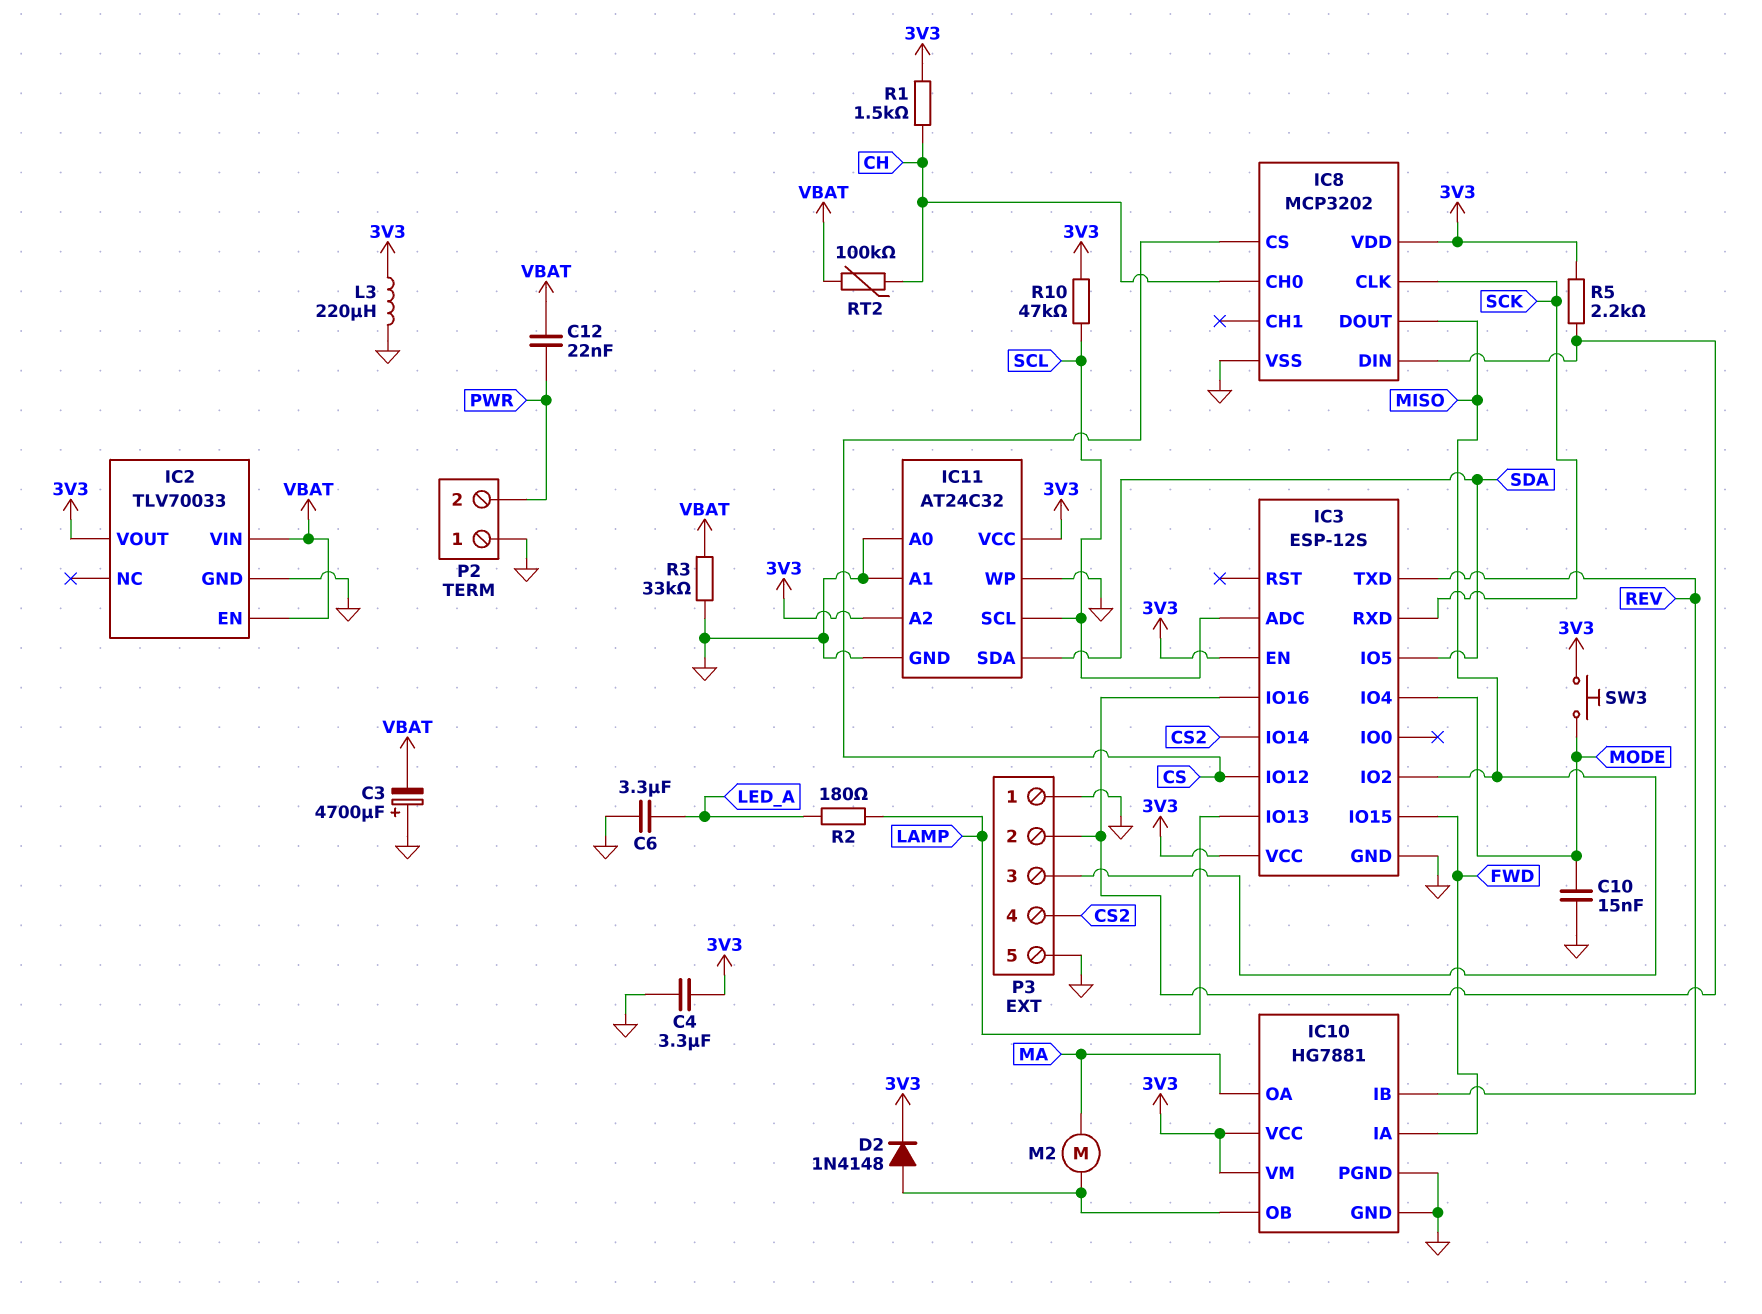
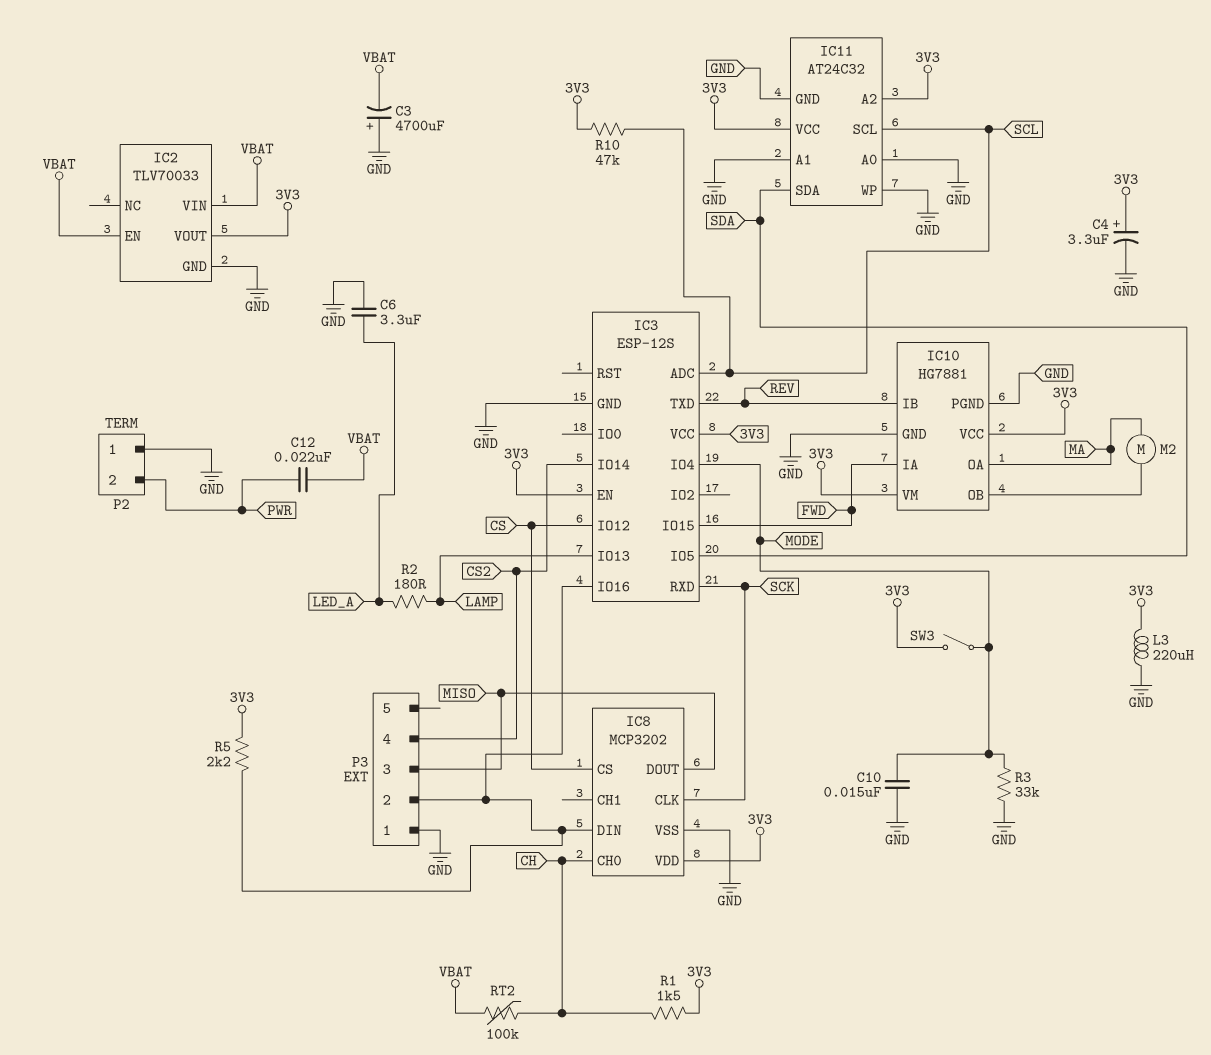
C4: 3.3uF (3V3, GND) -> 3.3uF (plus 3V3, minus GND)
D2: diode 1N4148 (A IC10/OB, K 3V3) -> none
IC3 pin IO2: MISO -> none
P3 pin 5: GND -> none
R3: 33k (GND, VBAT) -> 33k (GND, MODE)
SW3: button (3V3, MODE) -> switch (3V3, MODE)

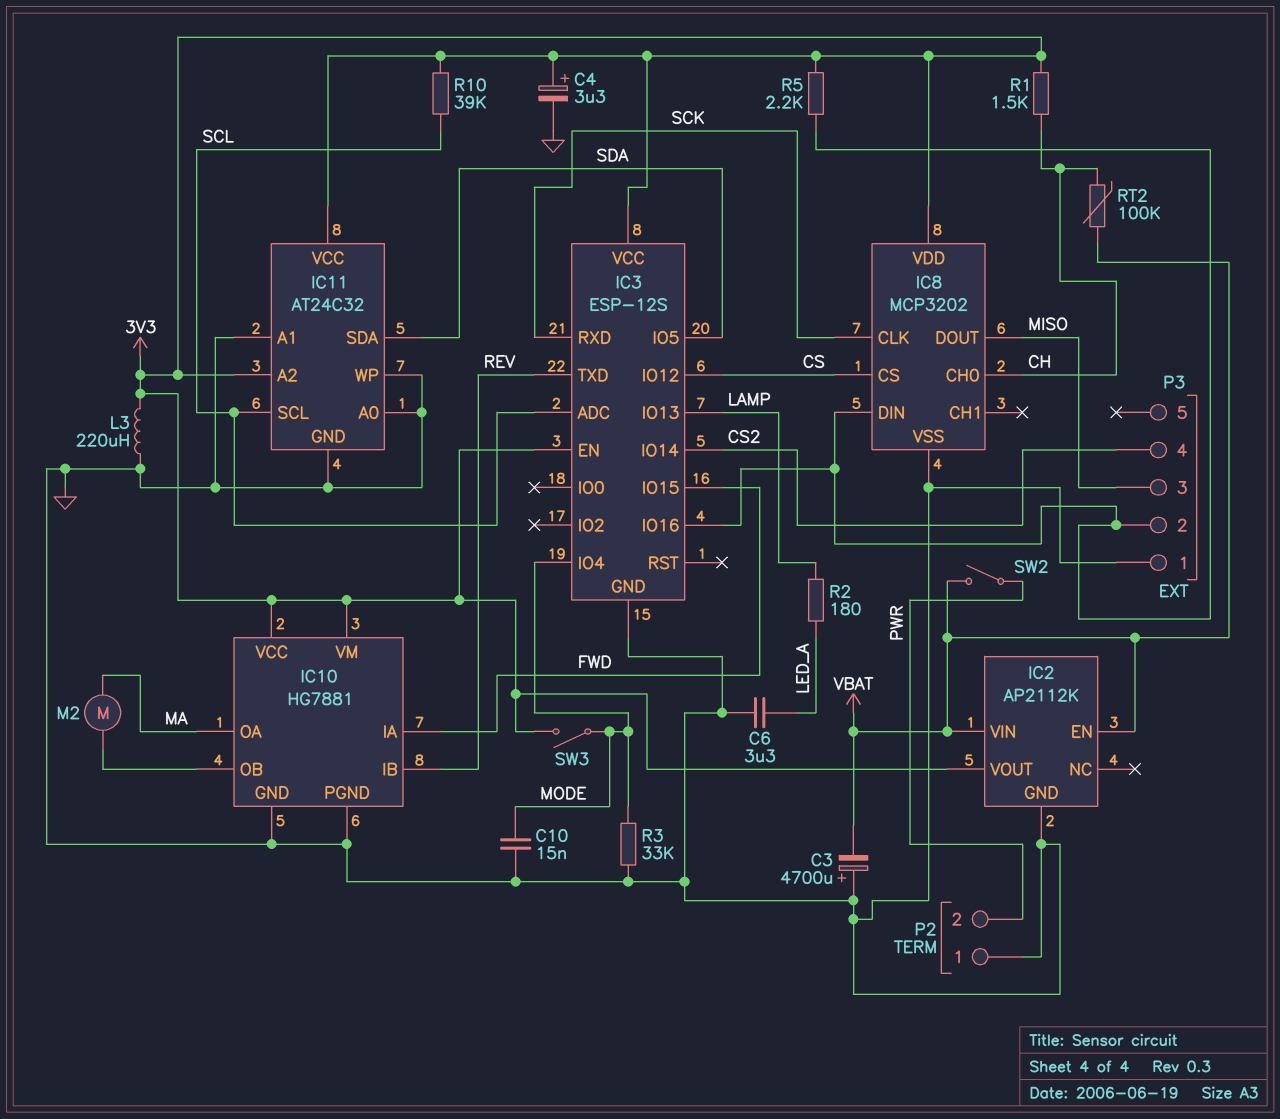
C12: 22nF (PWR, VBAT) -> none
IC2: TLV70033 -> AP2112K
R10: 47k (3V3, SCL) -> 39k (3V3, SCL)
SW2: none -> switch (PWR, VBAT)

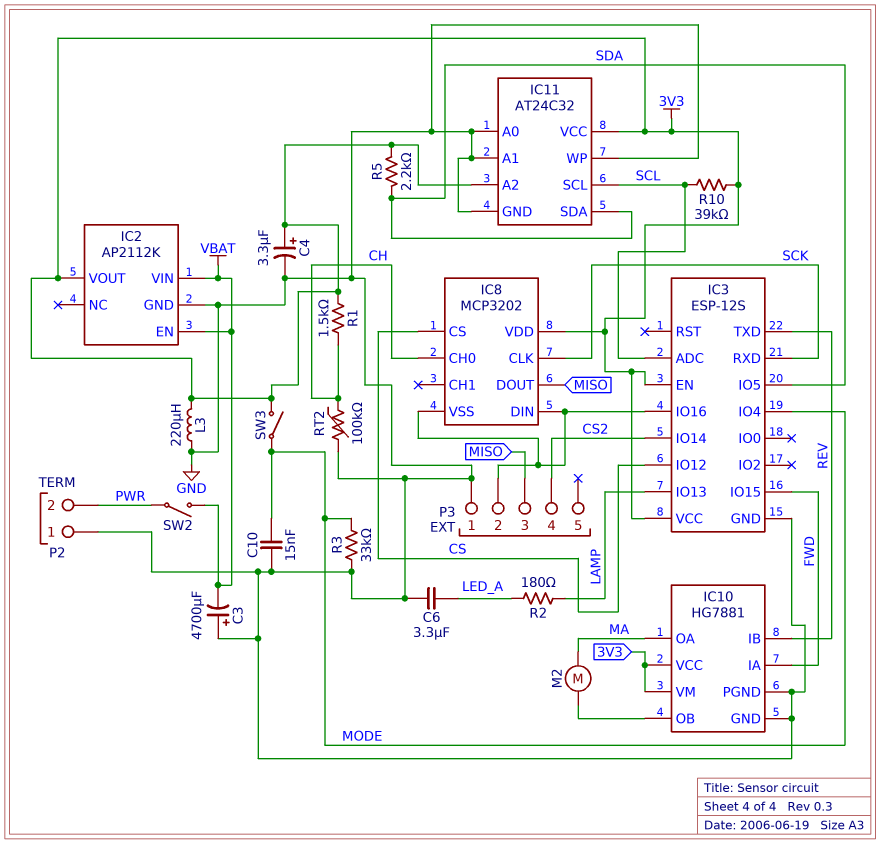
IC8 pin VSS: GND -> IC3/IO16
R5: 2.2k (3V3, IC3/IO16) -> 2.2k (3V3, SDA)
RT2: 100k (CH, VBAT) -> 100k (CH, GND)

